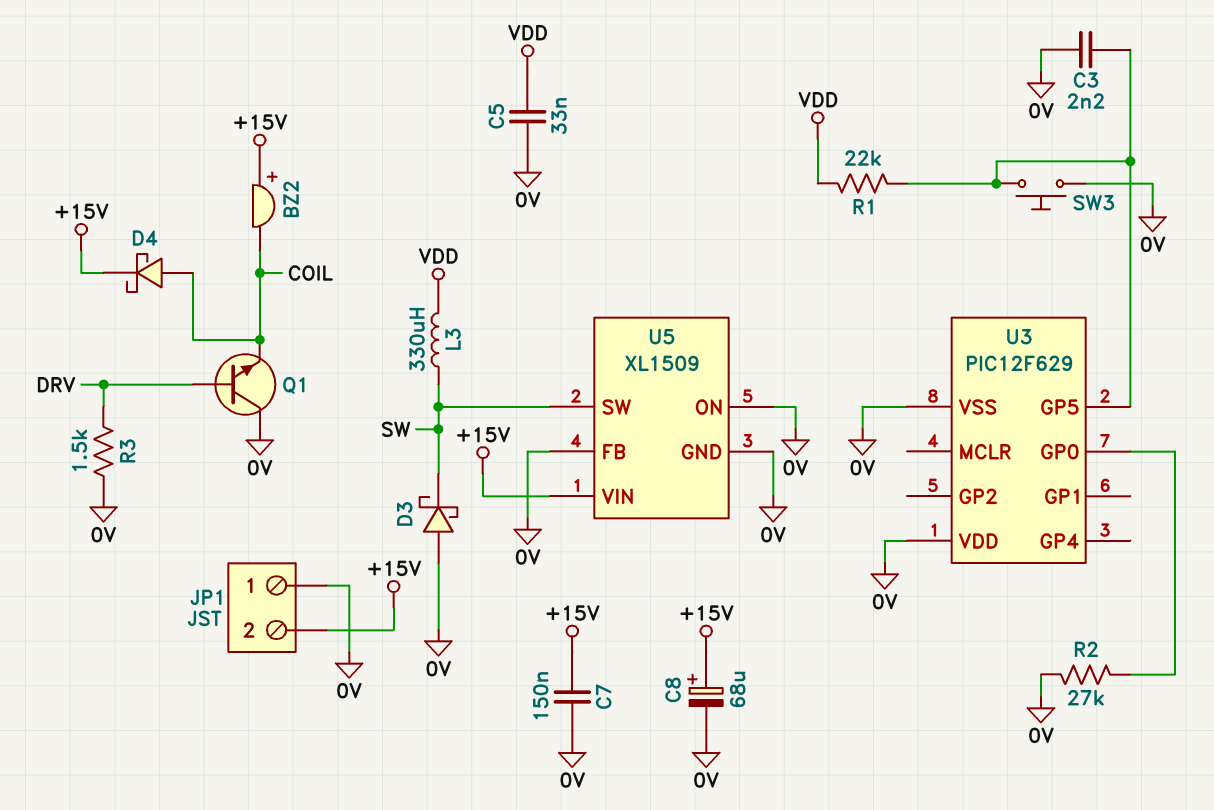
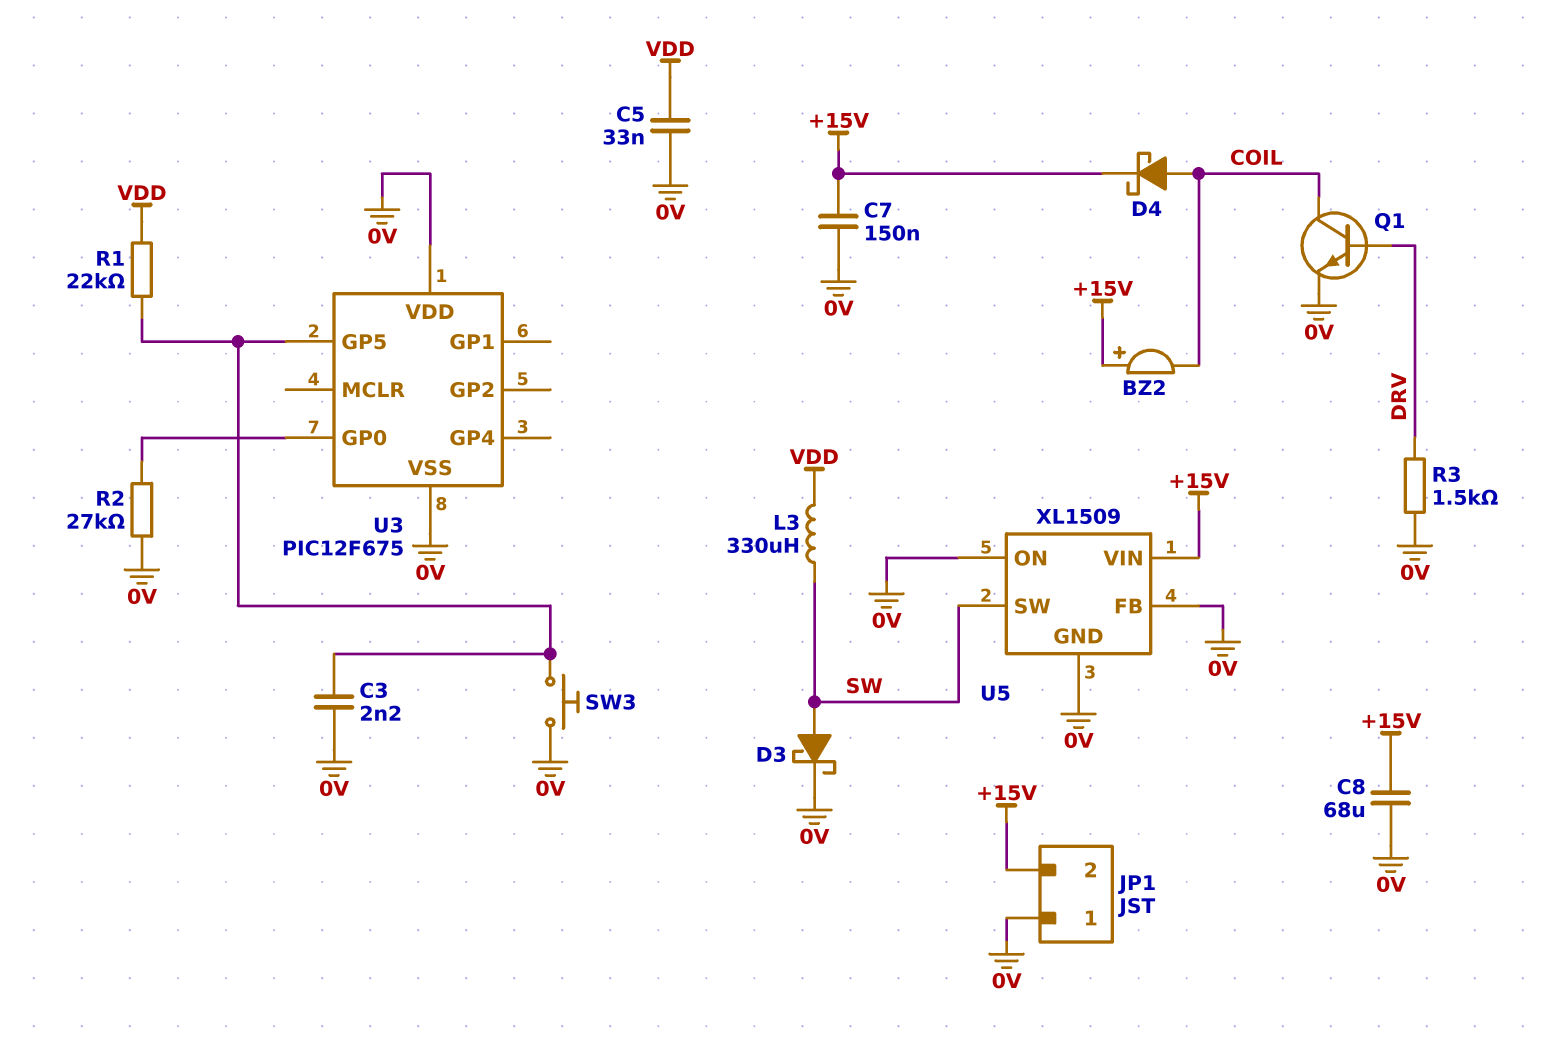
C8: 68uF (plus +15V, minus 0V) -> 68uF (+15V, 0V)
D3: schottky (A 0V, K SW) -> schottky (A SW, K 0V)
Q1: NPN (B DRV, C 0V, E COIL) -> NPN (B DRV, C COIL, E 0V)
U3: PIC12F629 -> PIC12F675

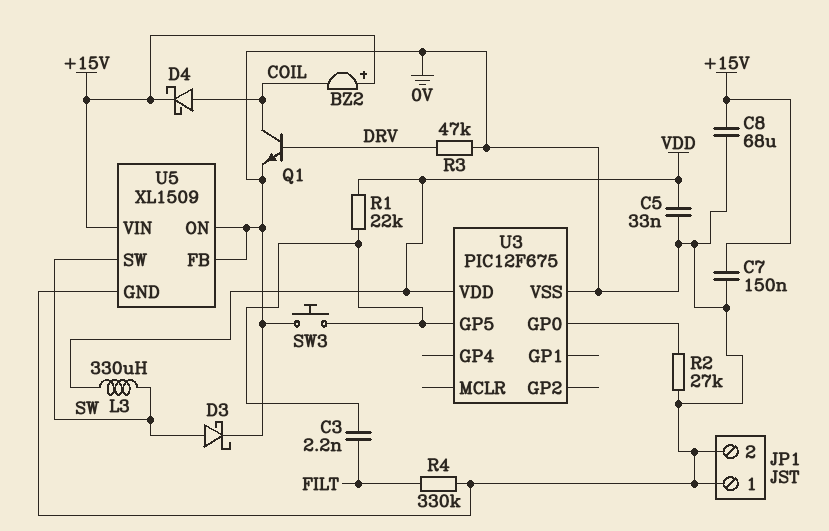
C3: 2.2nF (0V, U3/GP5) -> 2.2nF (FILT, U3/GP5)
JP1 pin 2: +15V -> 0V
R3: 1.5k (0V, DRV) -> 47k (0V, DRV)
R4: none -> 330k (0V, FILT)
U3 pin VDD: 0V -> VDD

